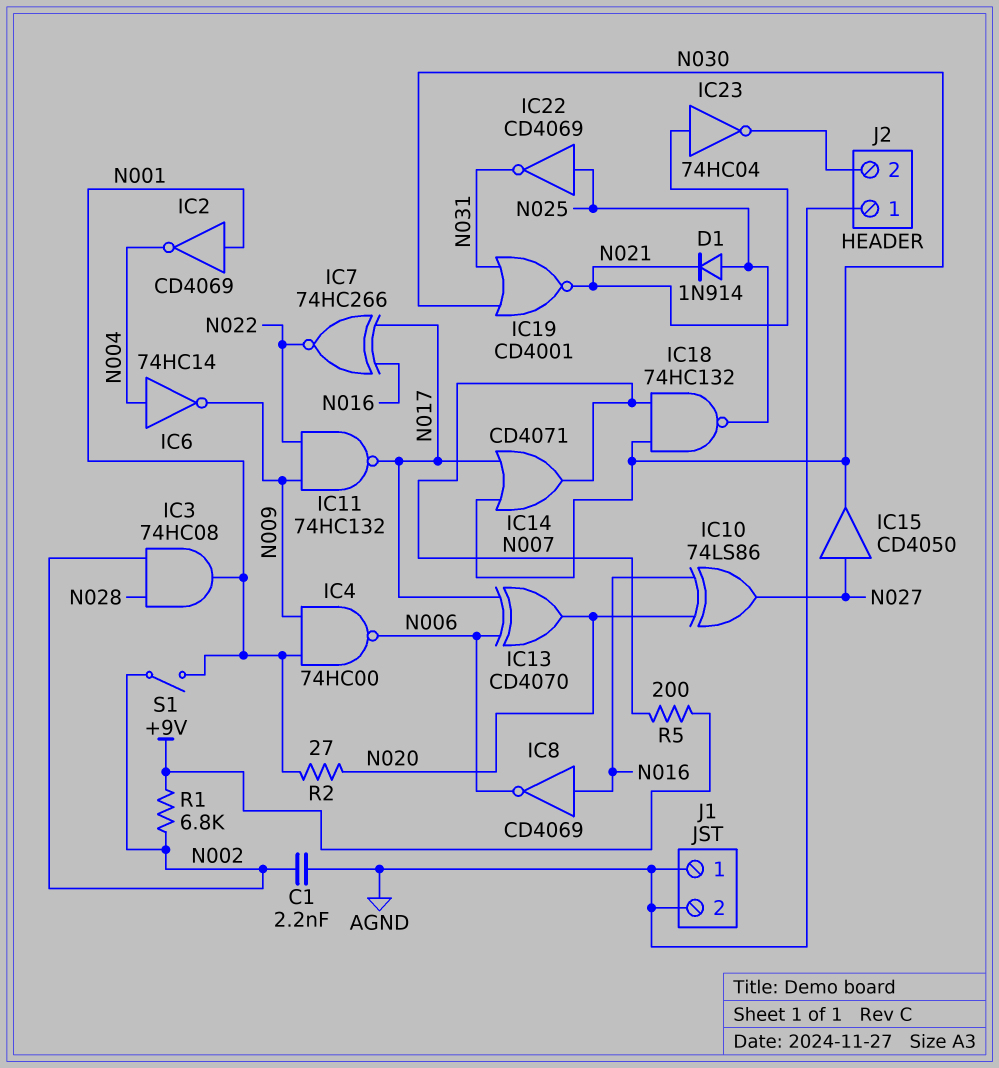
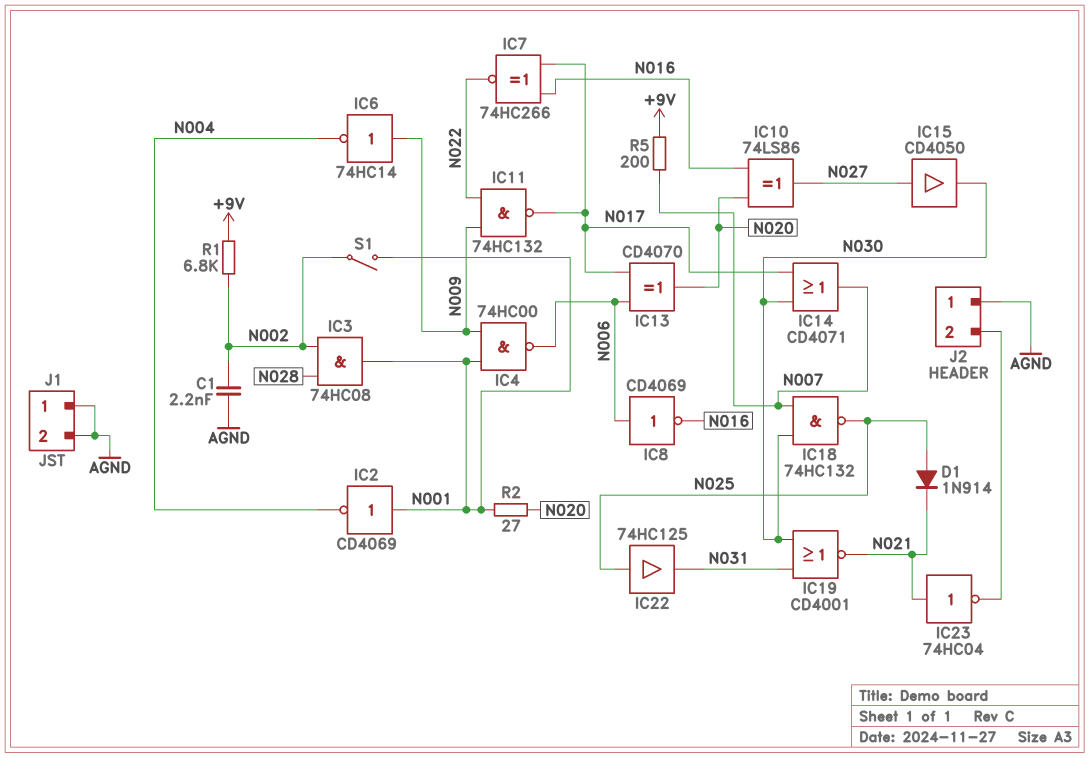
IC6: NOT 74HC14 (in N004, out N009) -> NOT 74HC14 (in N009, out N004)
IC8: NOT CD4069 (in N016, out N006) -> NOT CD4069 (in N006, out N016)
IC22: NOT CD4069 (in N025, out N031) -> buffer 74HC125 (in N025, out N031)

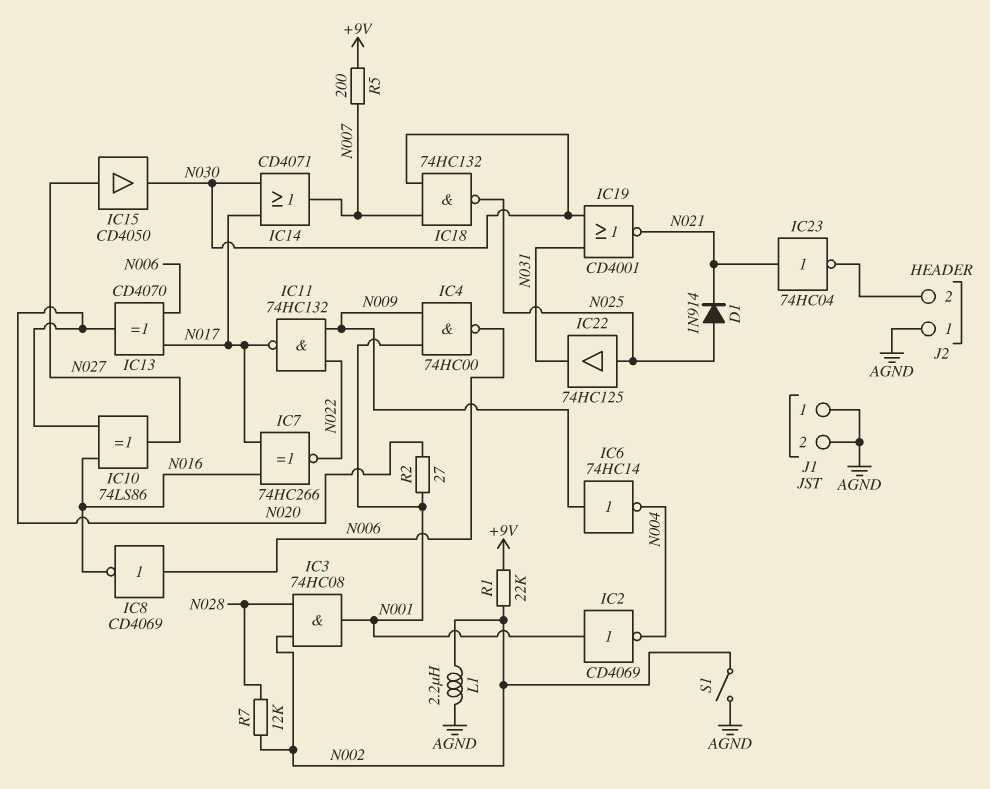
C1: 2.2nF (AGND, N002) -> none
L1: none -> 2.2uH (AGND, N002)
R1: 6.8k (+9V, N002) -> 22k (+9V, N002)
R7: none -> 12k (N002, N028)
S1: switch (N001, N002) -> switch (AGND, N002)

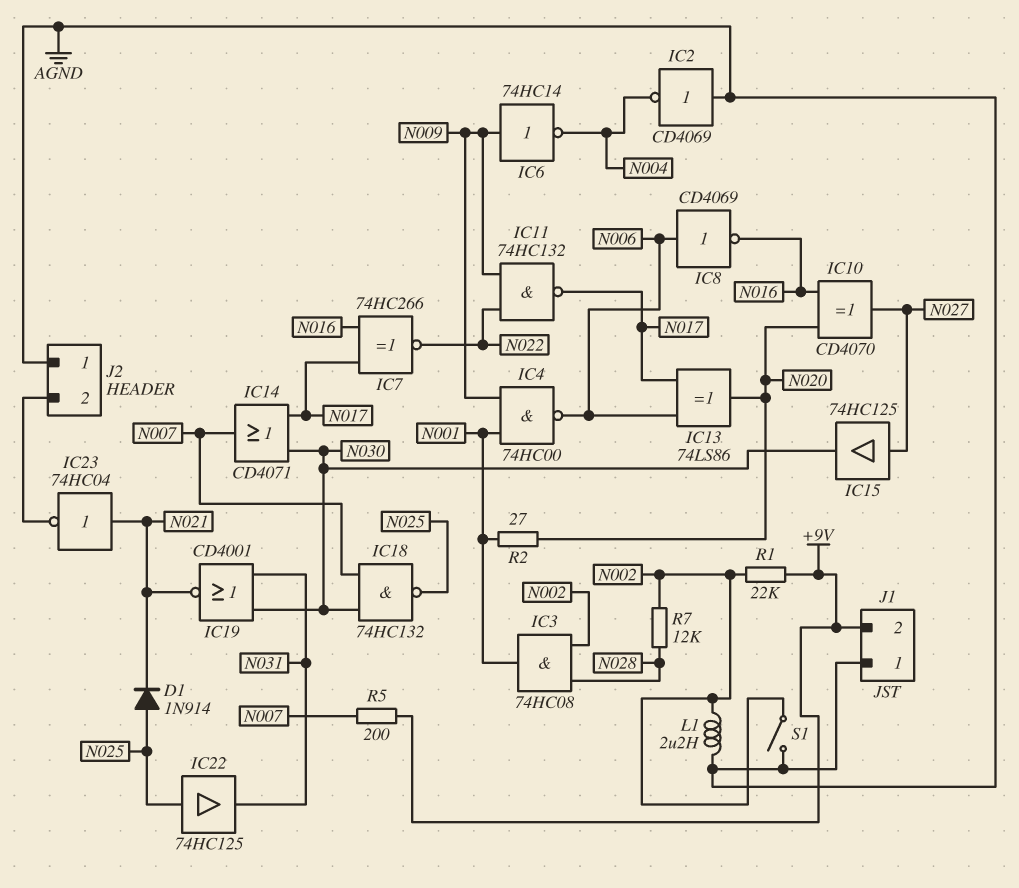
IC2: NOT CD4069 (in N001, out N004) -> NOT CD4069 (in AGND, out N004)
IC10: XOR 74LS86 (in N016, in N020, out N027) -> XOR CD4070 (in N016, in N020, out N027)
IC13: XOR CD4070 (in N006, in N017, out N020) -> XOR 74LS86 (in N006, in N017, out N020)
IC15: buffer CD4050 (in N027, out N030) -> buffer 74HC125 (in N027, out N030)
J1 pin 2: AGND -> +9V

